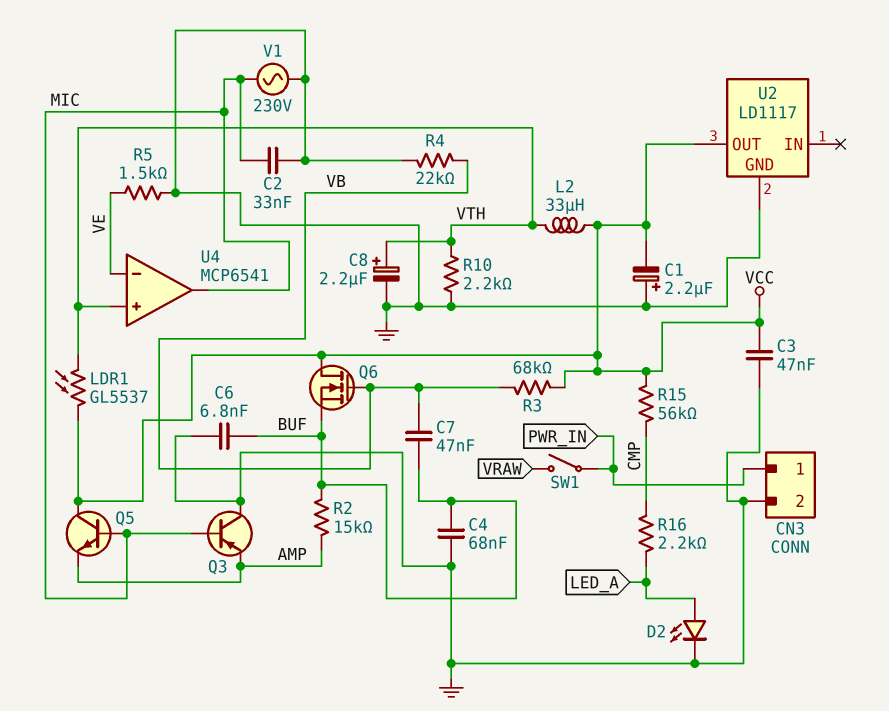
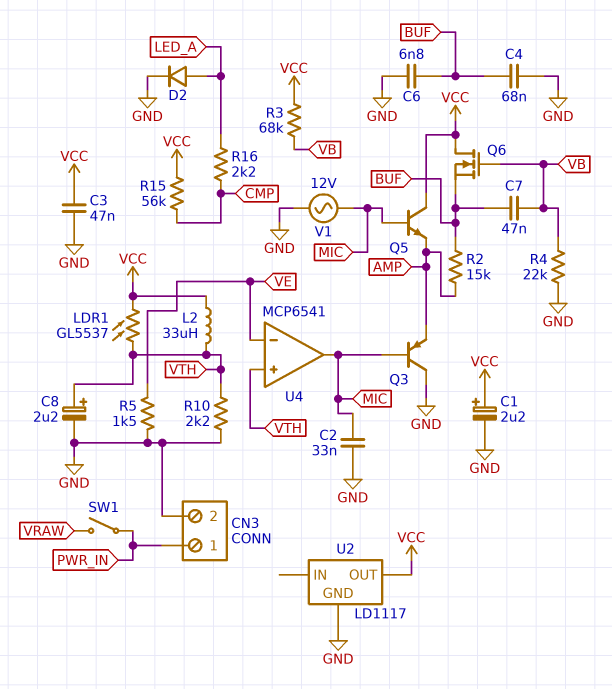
C1: 2.2uF (plus GND, minus VCC) -> 2.2uF (plus VCC, minus GND)
D2: LED (A LED_A, K GND) -> diode (A LED_A, K GND)
V1: AC 230V (GND, MIC) -> AC 12V (GND, MIC)

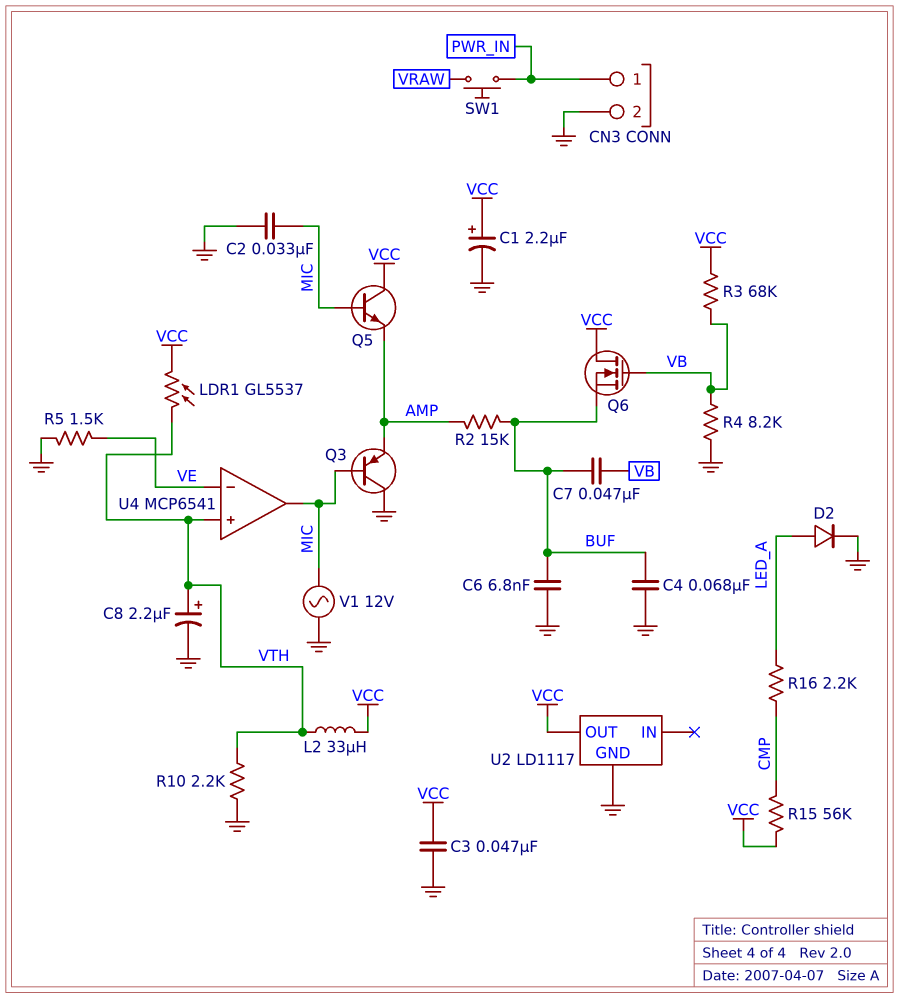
R4: 22k (GND, VB) -> 8.2k (GND, VB)
SW1: switch (PWR_IN, VRAW) -> button (PWR_IN, VRAW)

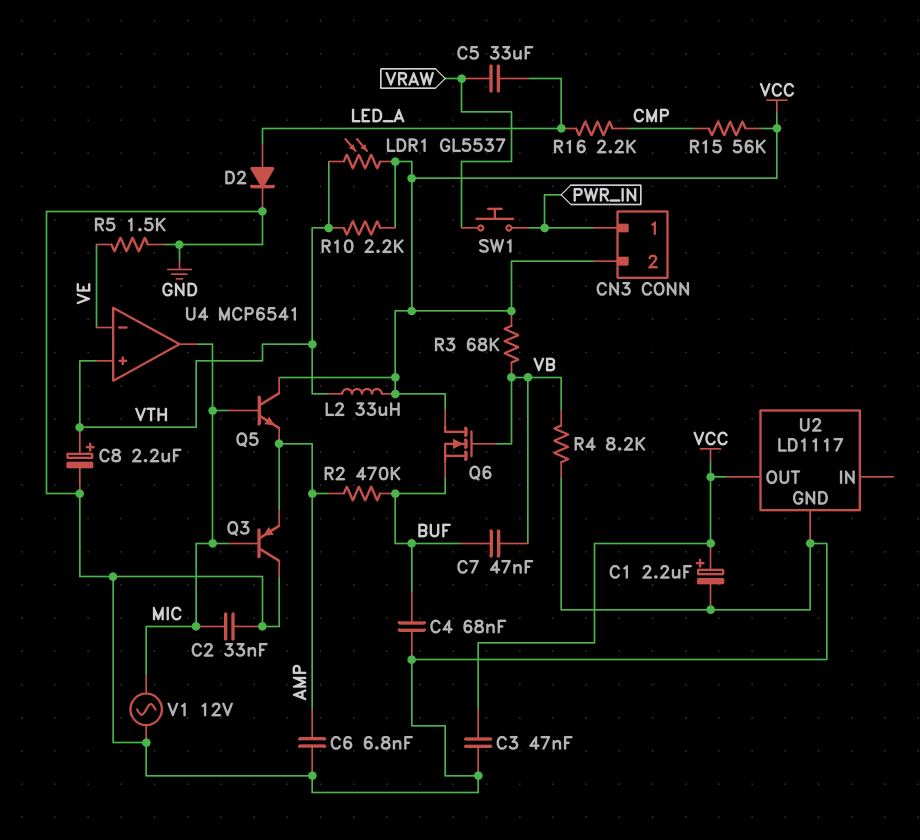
C5: none -> 33uF (LED_A, VRAW)
C6: 6.8nF (BUF, GND) -> 6.8nF (AMP, GND)
CN3 pin 2: GND -> VCC
R2: 15k (AMP, BUF) -> 470k (AMP, BUF)
R10: 2.2k (GND, VTH) -> 2.2k (VCC, VTH)

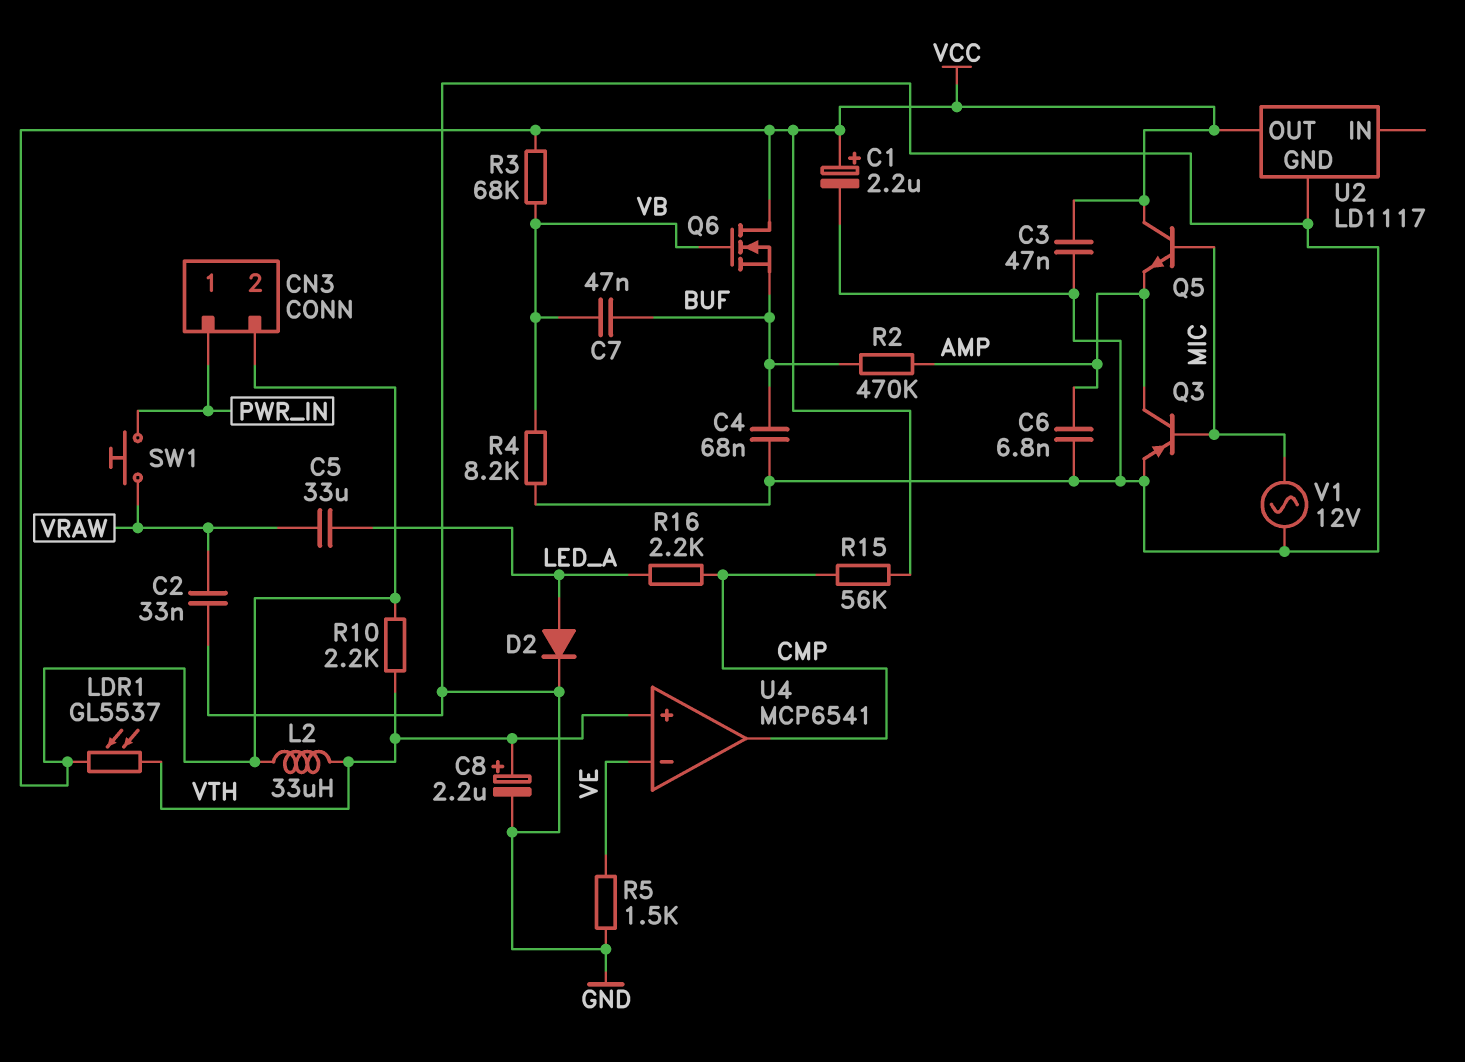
C2: 33nF (GND, MIC) -> 33nF (GND, VRAW)
Q3: PNP (B MIC, C GND, E AMP) -> PNP (B MIC, C AMP, E GND)
U4 pin out: MIC -> CMP

